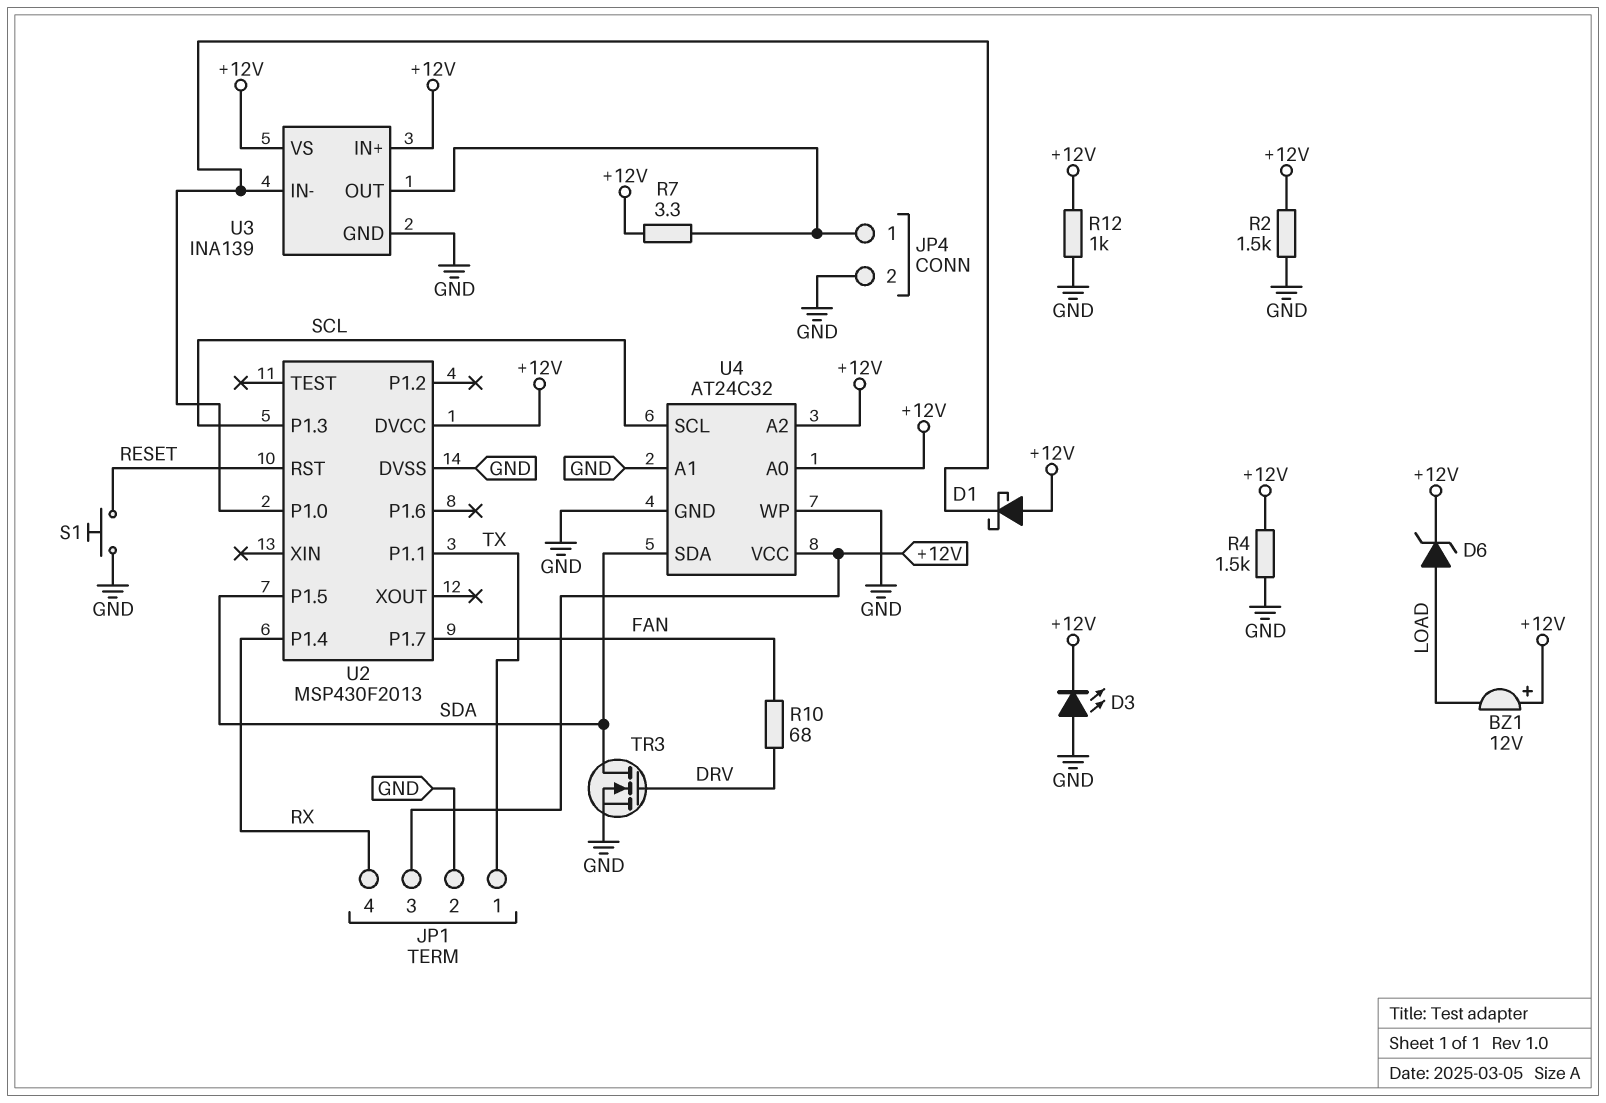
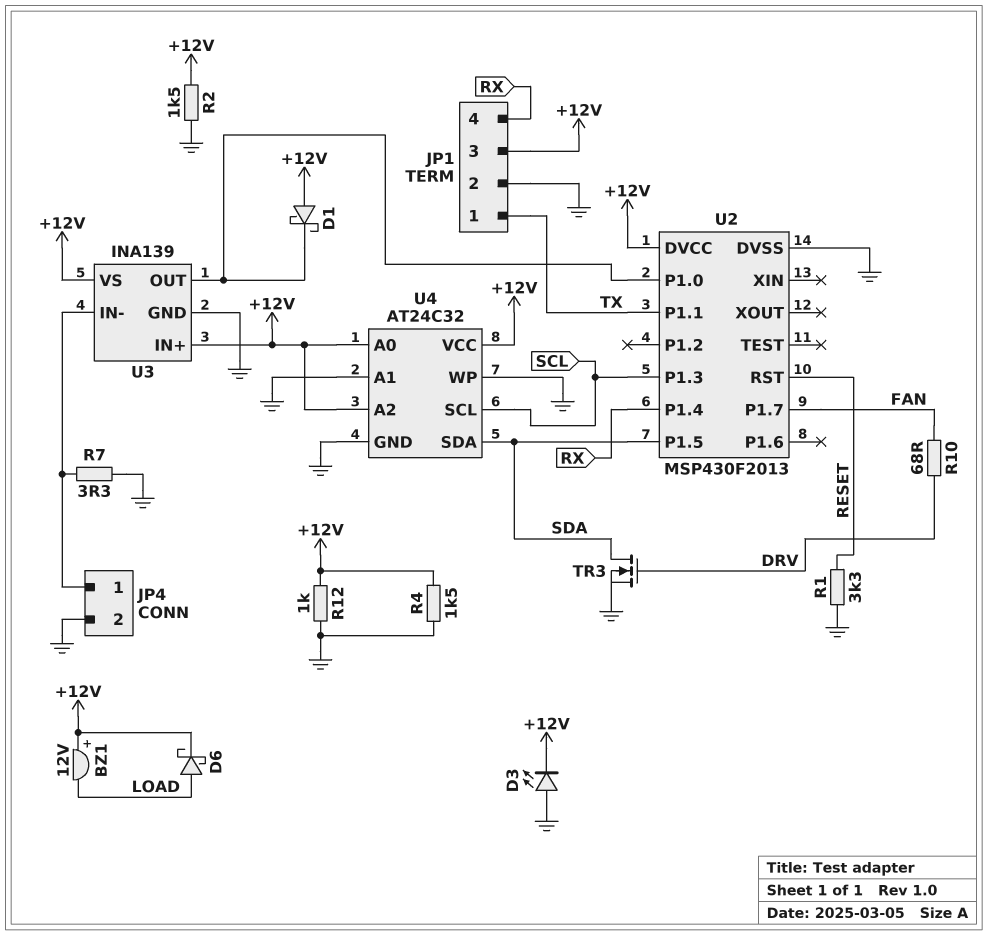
D6: zener (A LOAD, K +12V) -> schottky (A LOAD, K +12V)
R1: none -> 3.3k (GND, RESET)
R7: 3.3 (+12V, JP4/1) -> 3.3 (GND, JP4/1)
S1: button (GND, RESET) -> none
U3 pin IN-: U2/P1.0 -> JP4/1
U3 pin OUT: JP4/1 -> U2/P1.0

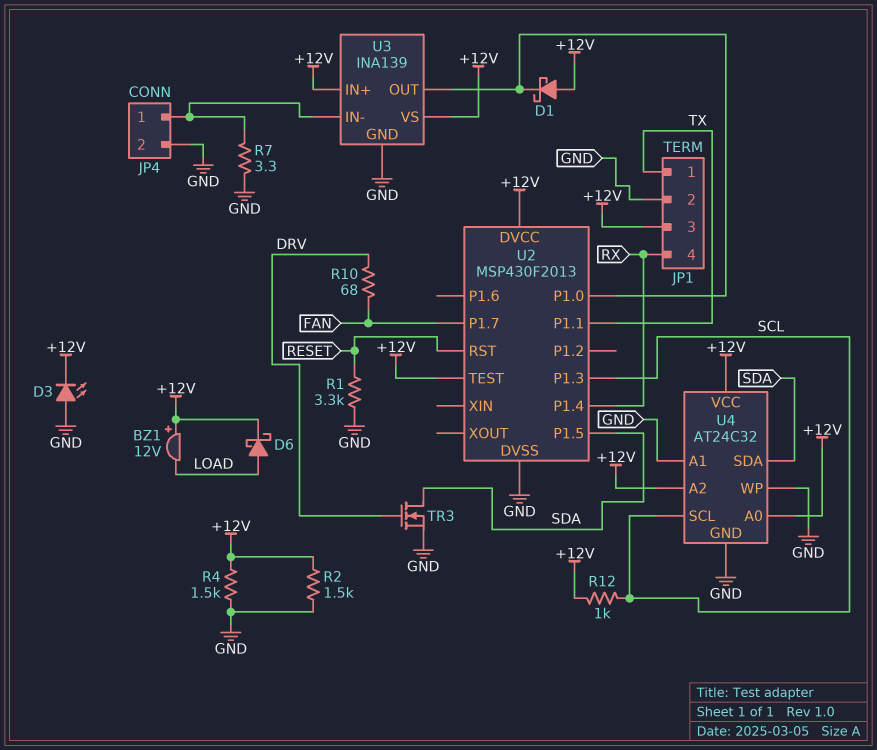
R12: 1k (+12V, GND) -> 1k (+12V, SCL)
U2 pin TEST: none -> +12V

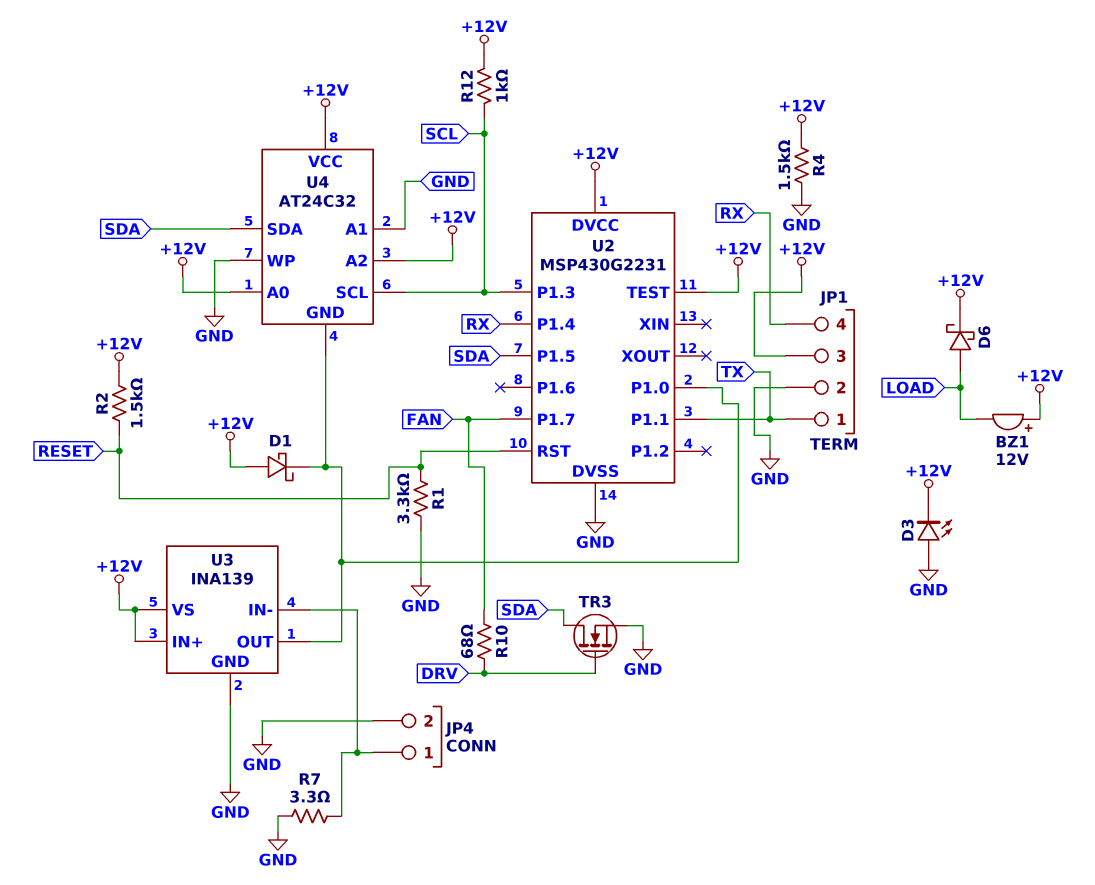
R2: 1.5k (+12V, GND) -> 1.5k (+12V, RESET)
U2: MSP430F2013 -> MSP430G2231
U4 pin GND: GND -> U2/P1.0

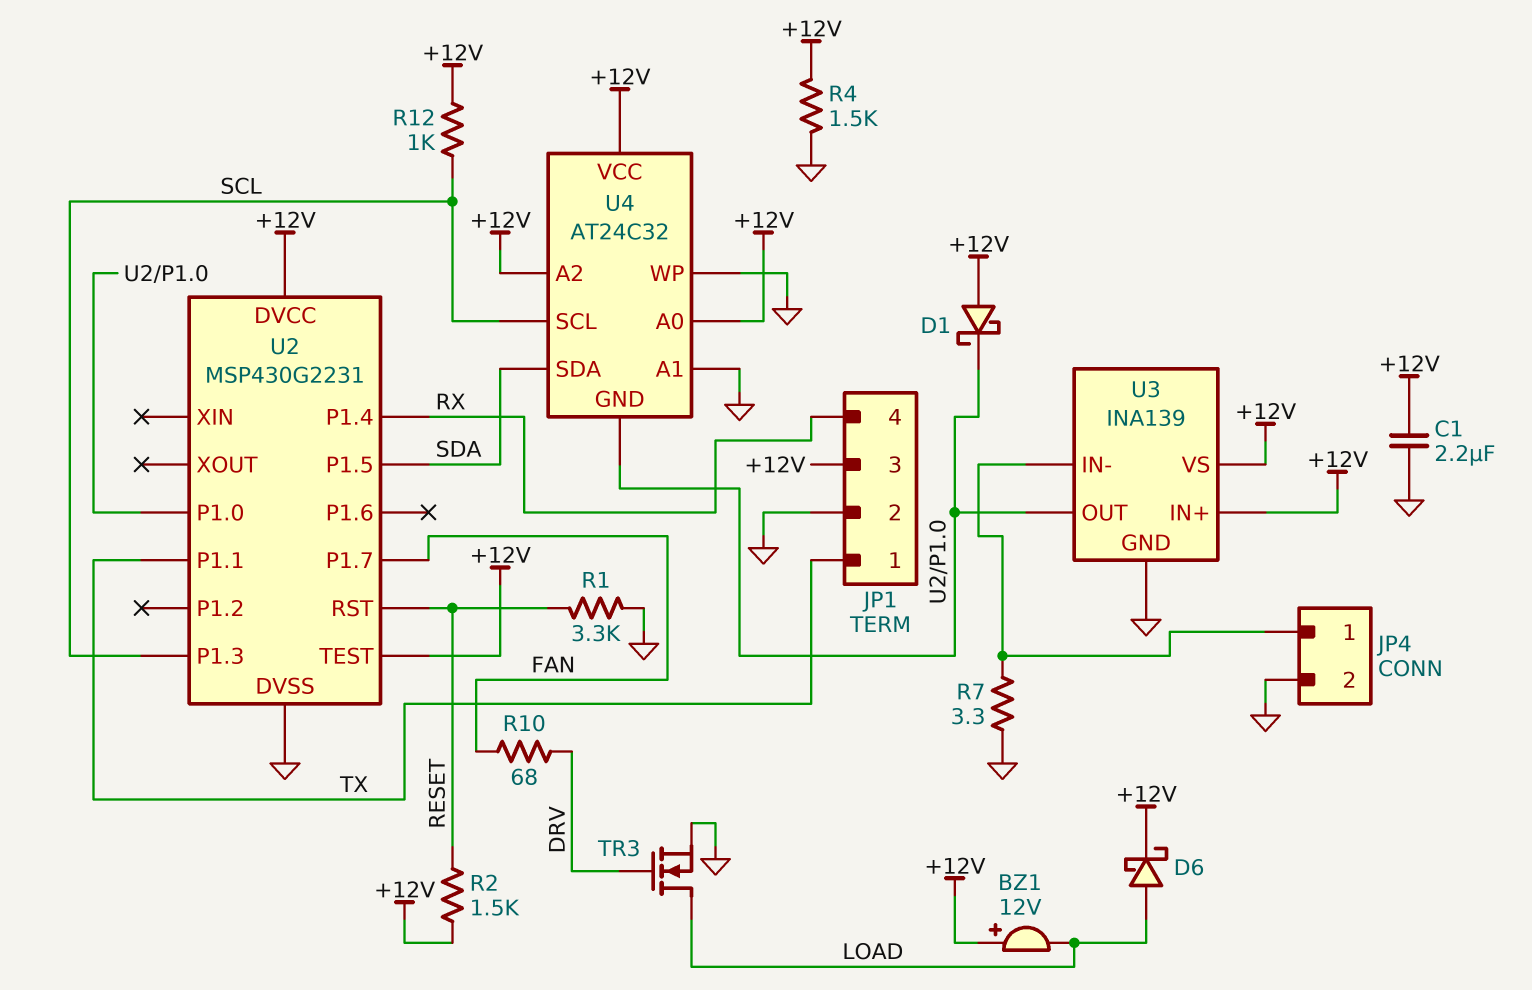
C1: none -> 2.2uF (+12V, GND)
D3: LED (A GND, K +12V) -> none
TR3: NMOS (G DRV, D SDA, S GND) -> NMOS (G DRV, D LOAD, S GND)

